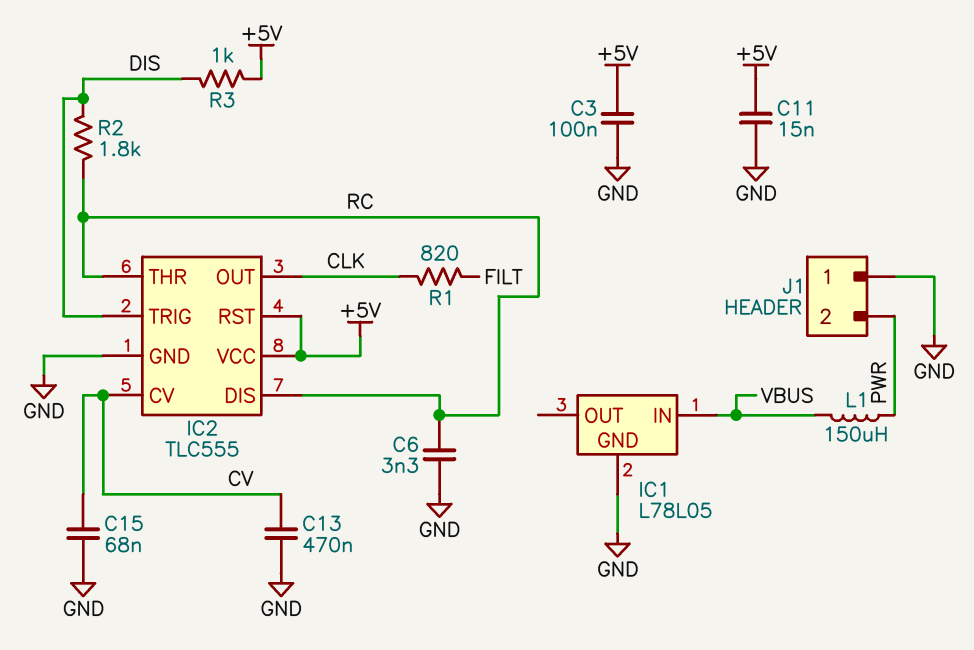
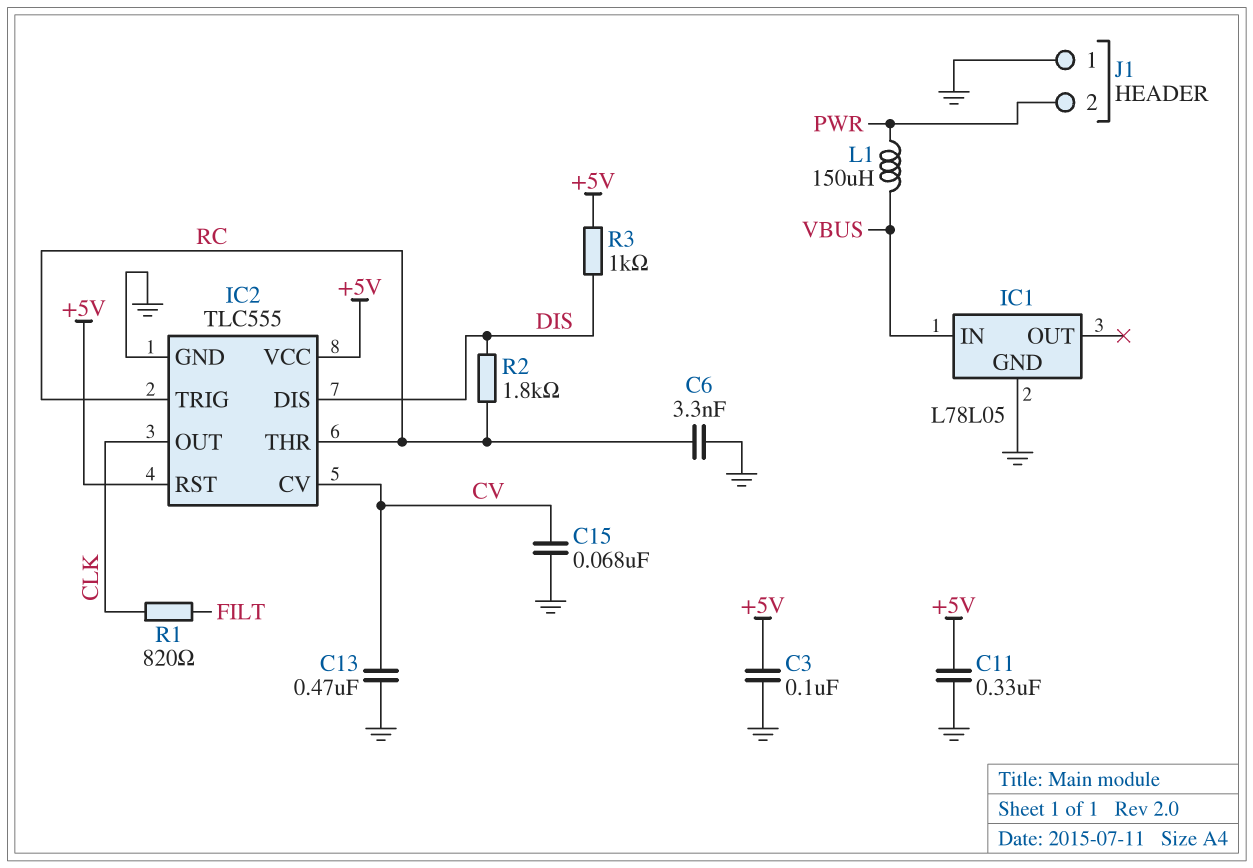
C11: 15nF (+5V, GND) -> 330nF (+5V, GND)
IC2 pin DIS: RC -> DIS
IC2 pin TRIG: DIS -> RC

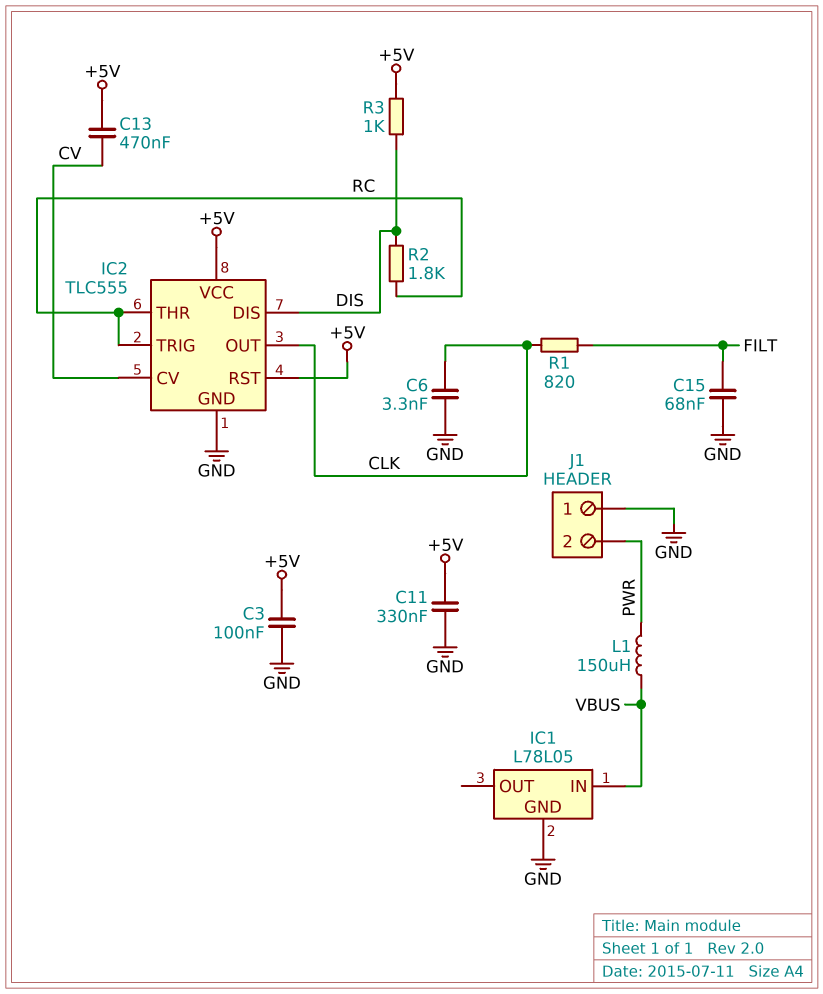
C6: 3.3nF (GND, RC) -> 3.3nF (CLK, GND)
C13: 470nF (CV, GND) -> 470nF (+5V, CV)
C15: 68nF (CV, GND) -> 68nF (FILT, GND)

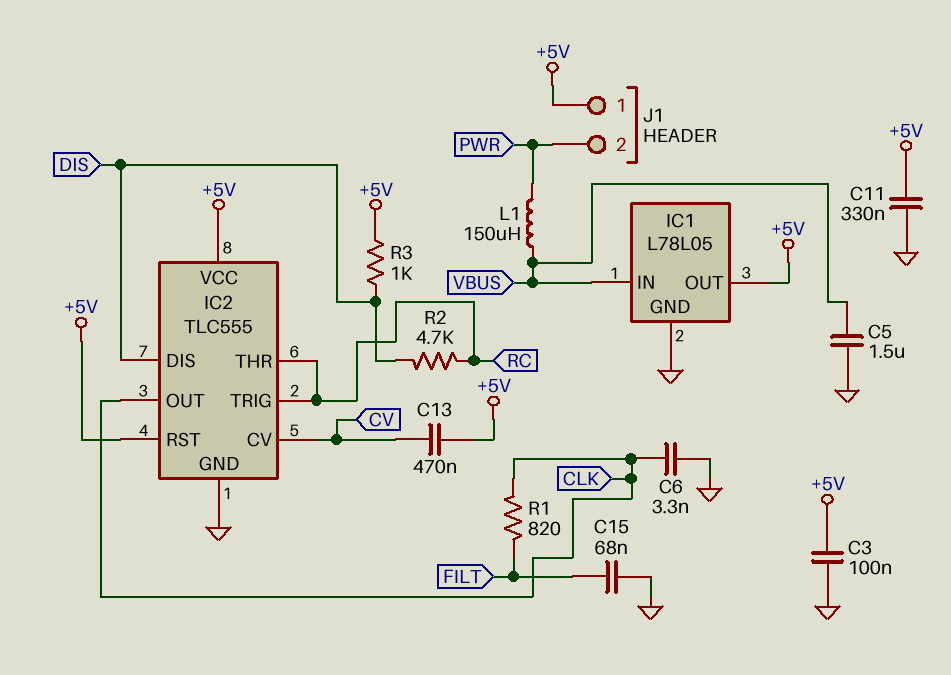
C5: none -> 1.5uF (GND, VBUS)
IC1 pin OUT: none -> +5V
J1 pin 1: GND -> +5V
R2: 1.8k (DIS, RC) -> 4.7k (DIS, RC)

